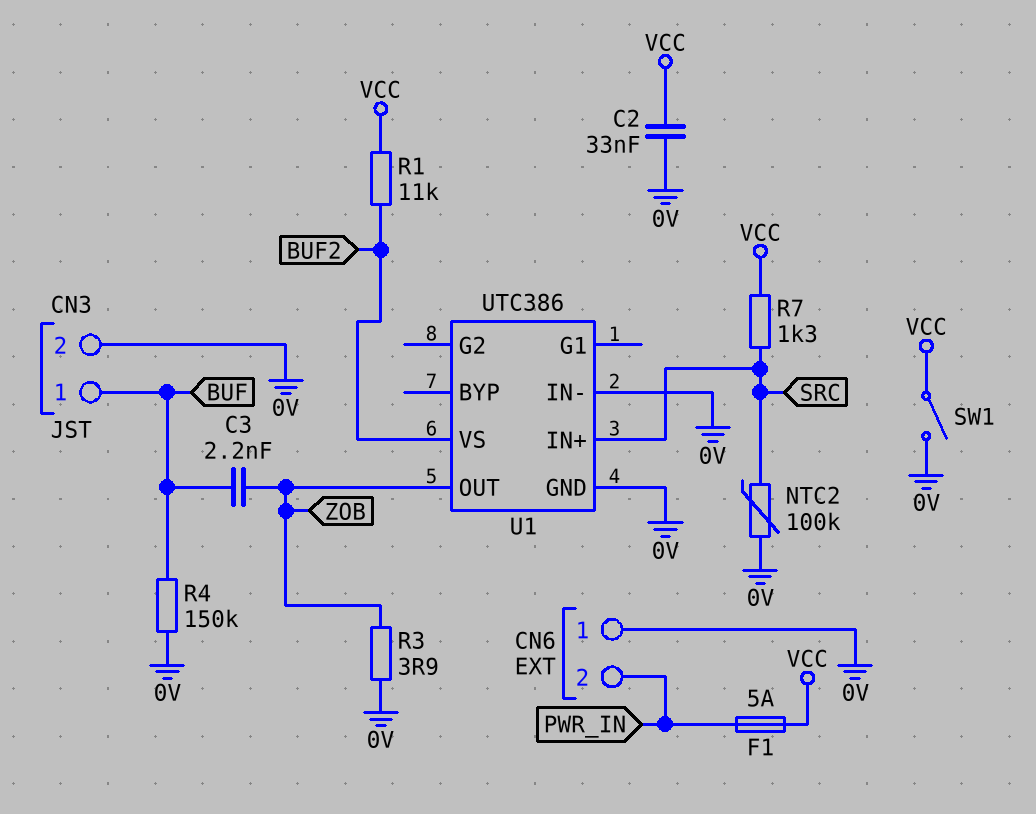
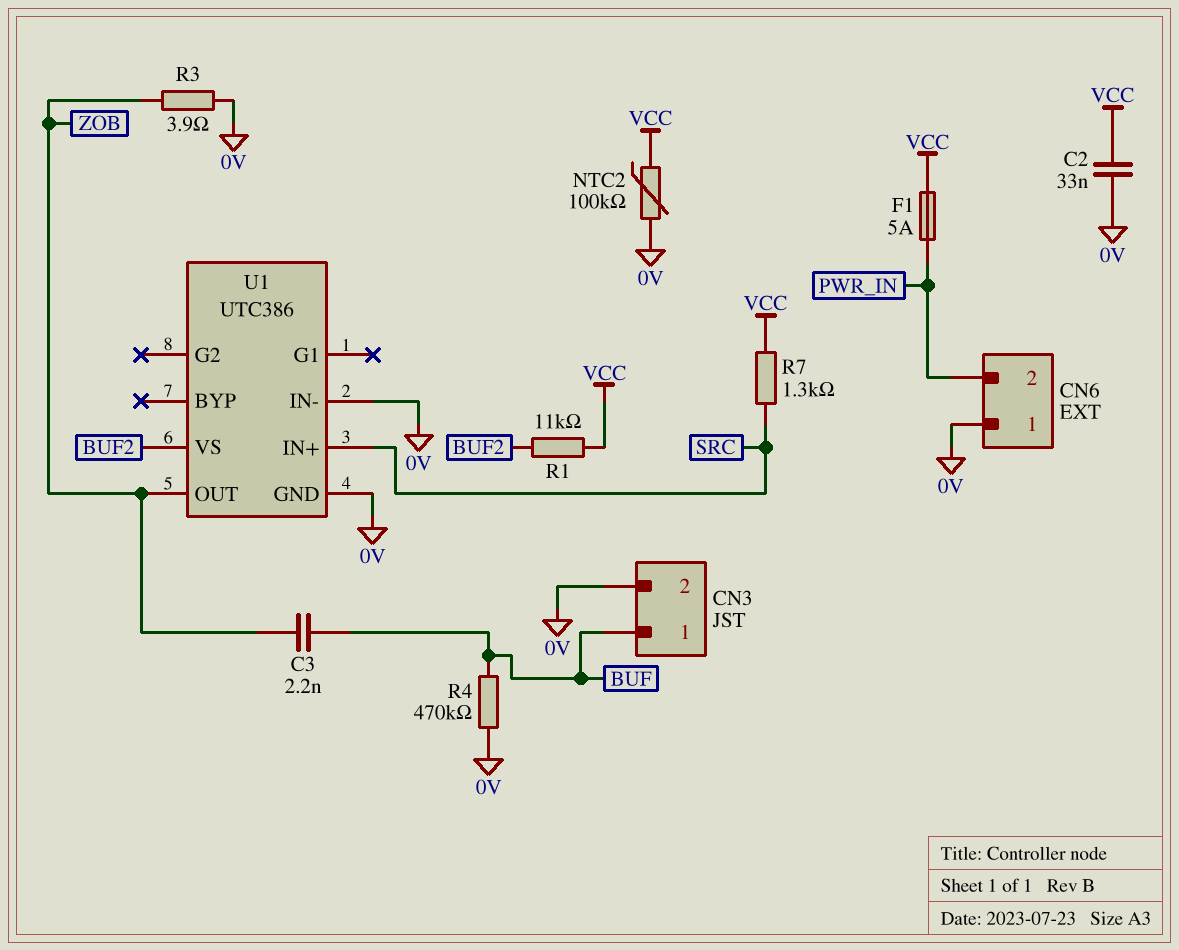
NTC2: 100k (0V, SRC) -> 100k (0V, VCC)
R4: 150k (0V, BUF) -> 470k (0V, BUF)
SW1: switch (0V, VCC) -> none

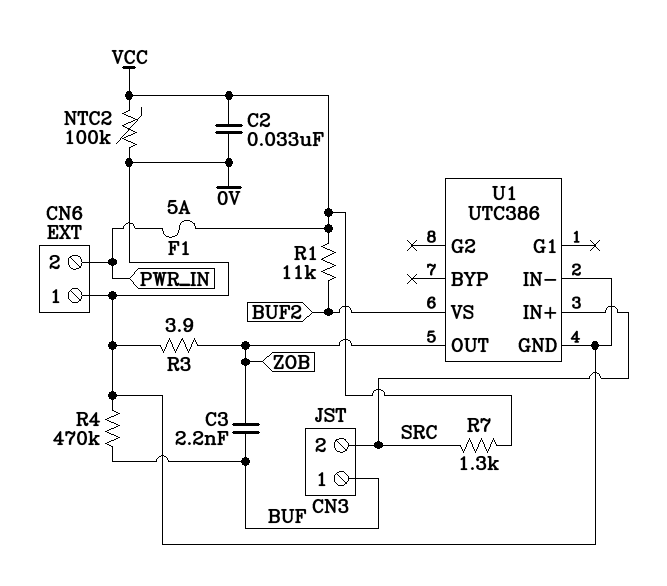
CN3 pin 2: 0V -> SRC

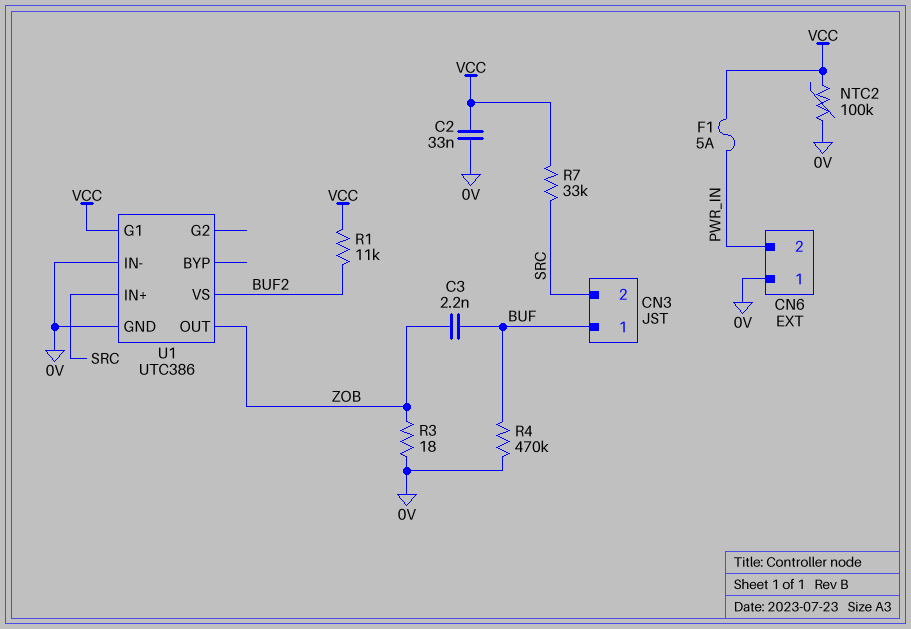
R3: 3.9 (0V, ZOB) -> 18 (0V, ZOB)
R7: 1.3k (SRC, VCC) -> 33k (SRC, VCC)
U1 pin G1: none -> VCC

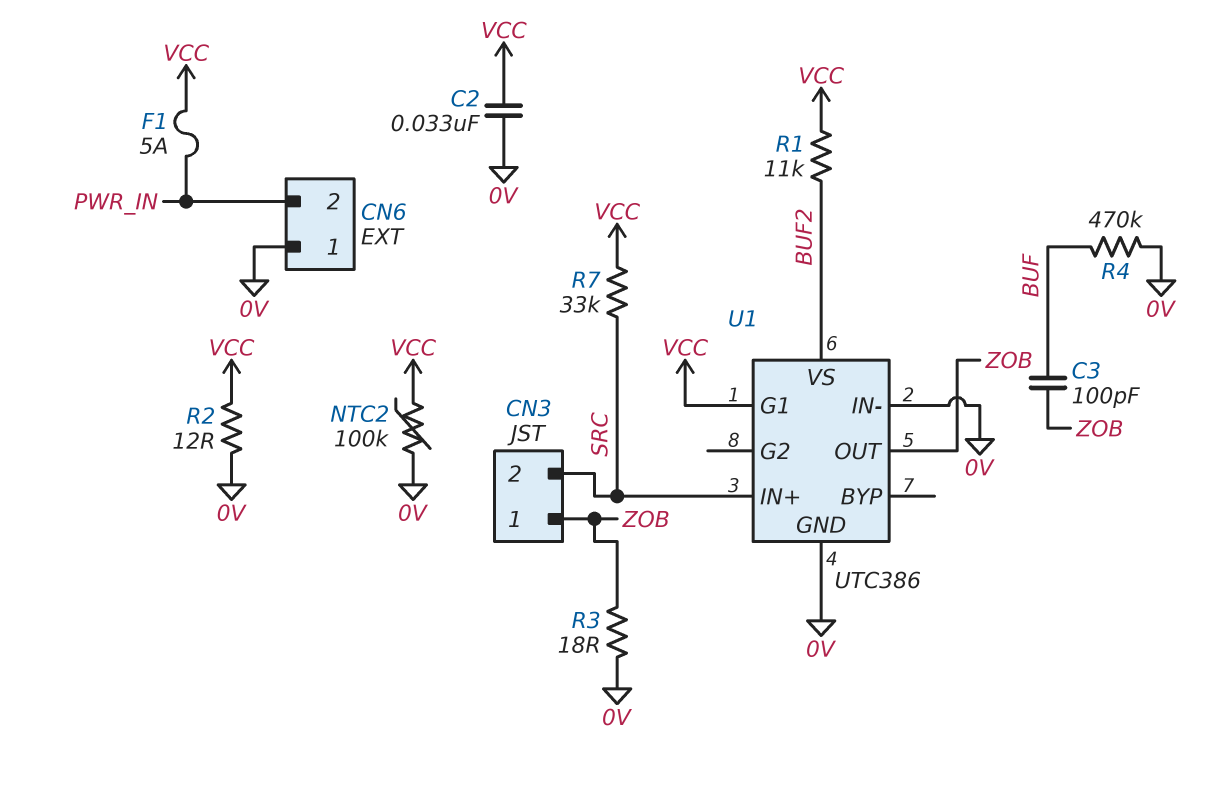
C3: 2.2nF (BUF, ZOB) -> 100pF (BUF, ZOB)
CN3 pin 1: BUF -> ZOB
R2: none -> 12 (0V, VCC)

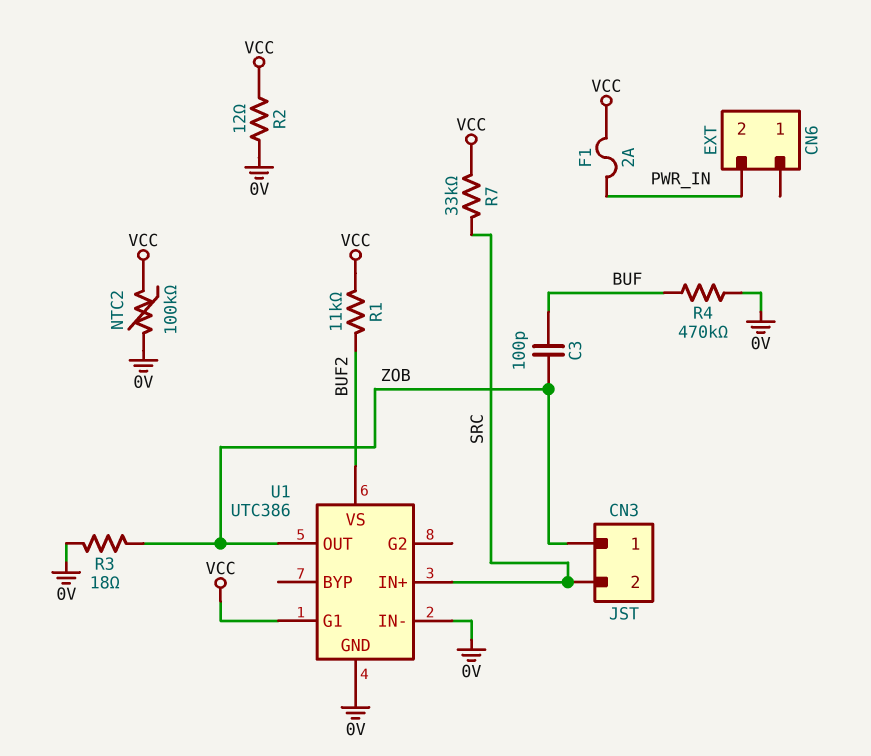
C2: 33nF (0V, VCC) -> none
CN6 pin 1: 0V -> none
F1: 5A (PWR_IN, VCC) -> 2A (PWR_IN, VCC)

